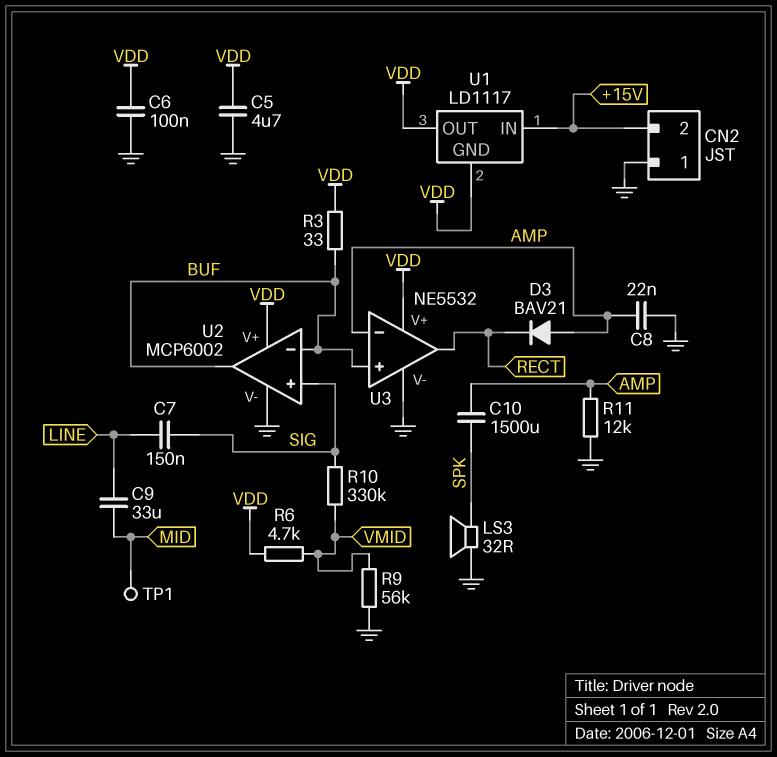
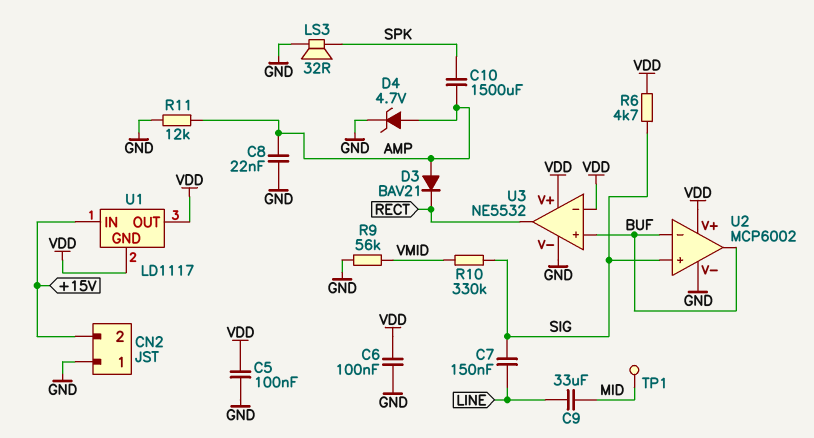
C5: 4.7uF (GND, VDD) -> 100nF (GND, VDD)
D4: none -> zener 4.7V (A AMP, K GND)
R3: 33 (BUF, VDD) -> none
R6: 4.7k (VDD, VMID) -> 4.7k (SIG, VDD)
U3 pin in-: AMP -> VDD

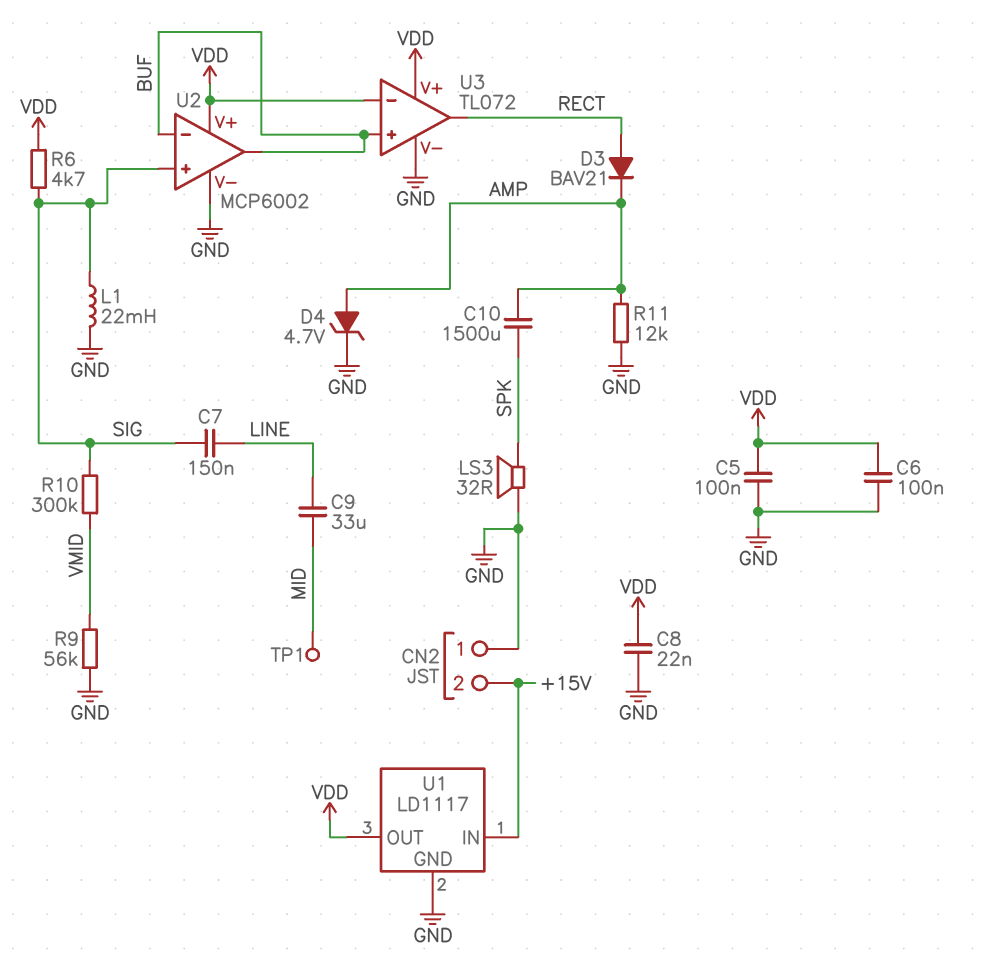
C8: 22nF (AMP, GND) -> 22nF (GND, VDD)
D3: diode BAV21 (A AMP, K RECT) -> diode BAV21 (A RECT, K AMP)
L1: none -> 22mH (GND, SIG)
R10: 330k (SIG, VMID) -> 300k (SIG, VMID)
U1 pin GND: VDD -> GND
U3: NE5532 -> TL072

